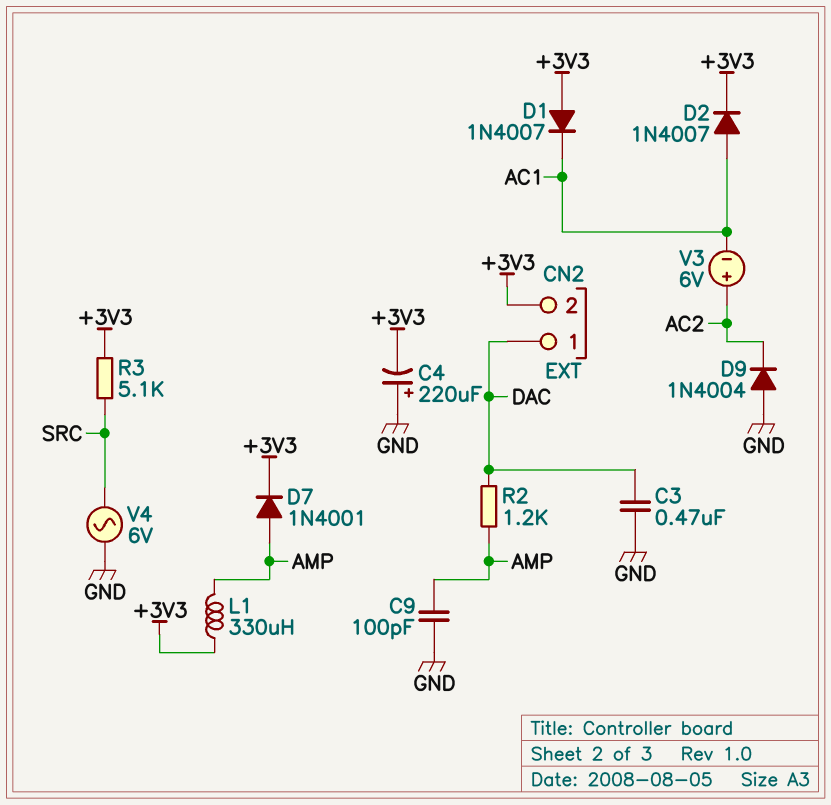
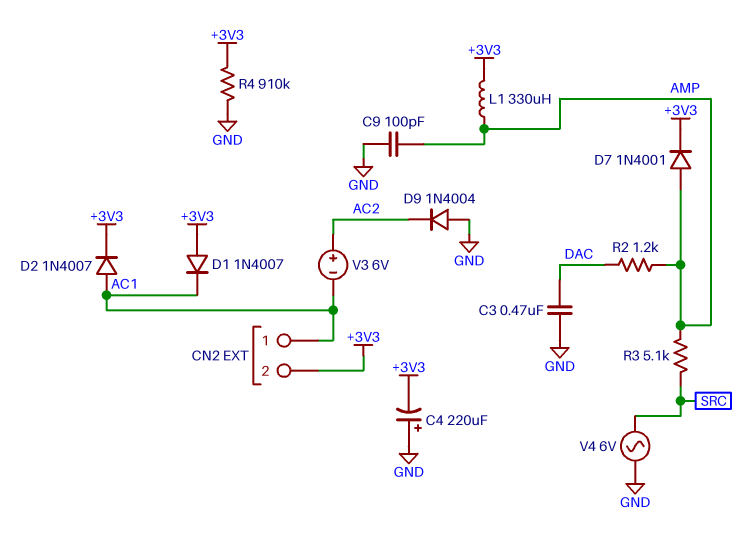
CN2 pin 1: DAC -> AC1
R3: 5.1k (+3V3, SRC) -> 5.1k (AMP, SRC)
R4: none -> 910k (+3V3, GND)

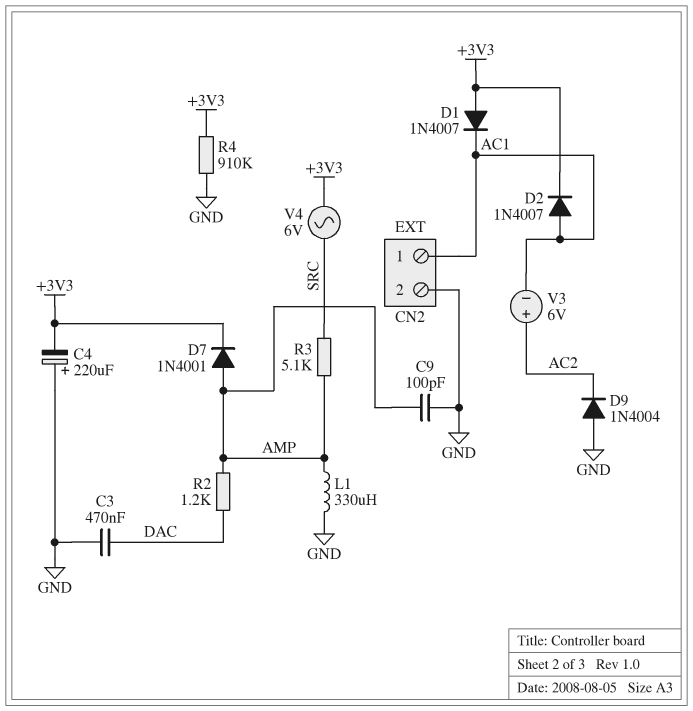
CN2 pin 2: +3V3 -> GND
L1: 330uH (+3V3, AMP) -> 330uH (AMP, GND)
V4: AC 6V (GND, SRC) -> AC 6V (+3V3, SRC)

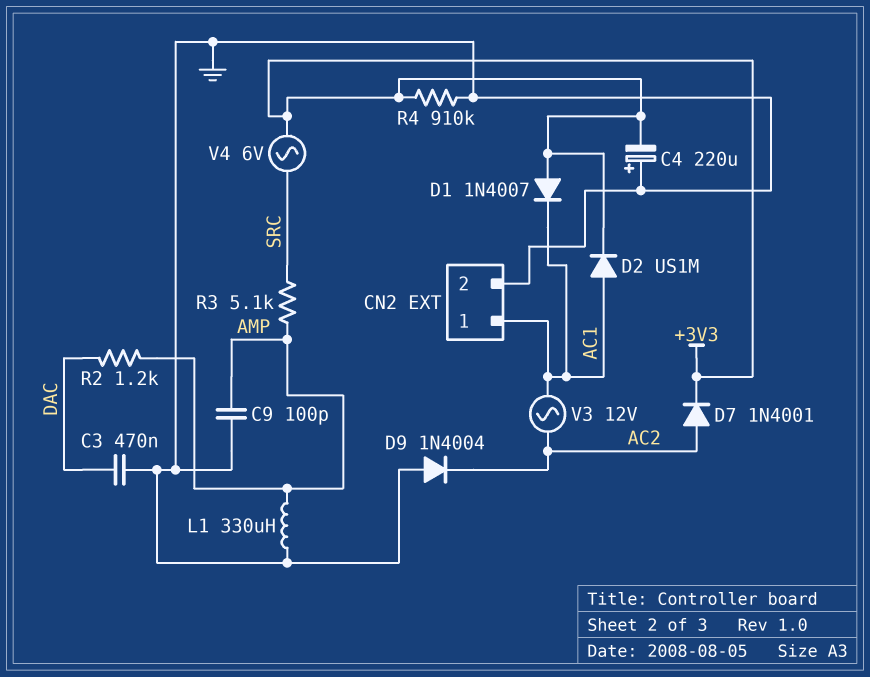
D2: diode 1N4007 (A AC1, K +3V3) -> diode US1M (A AC1, K +3V3)
D7: diode 1N4001 (A AMP, K +3V3) -> diode 1N4001 (A AC2, K +3V3)
V3: 6V (plus AC2, minus AC1) -> AC 12V (AC1, AC2)

